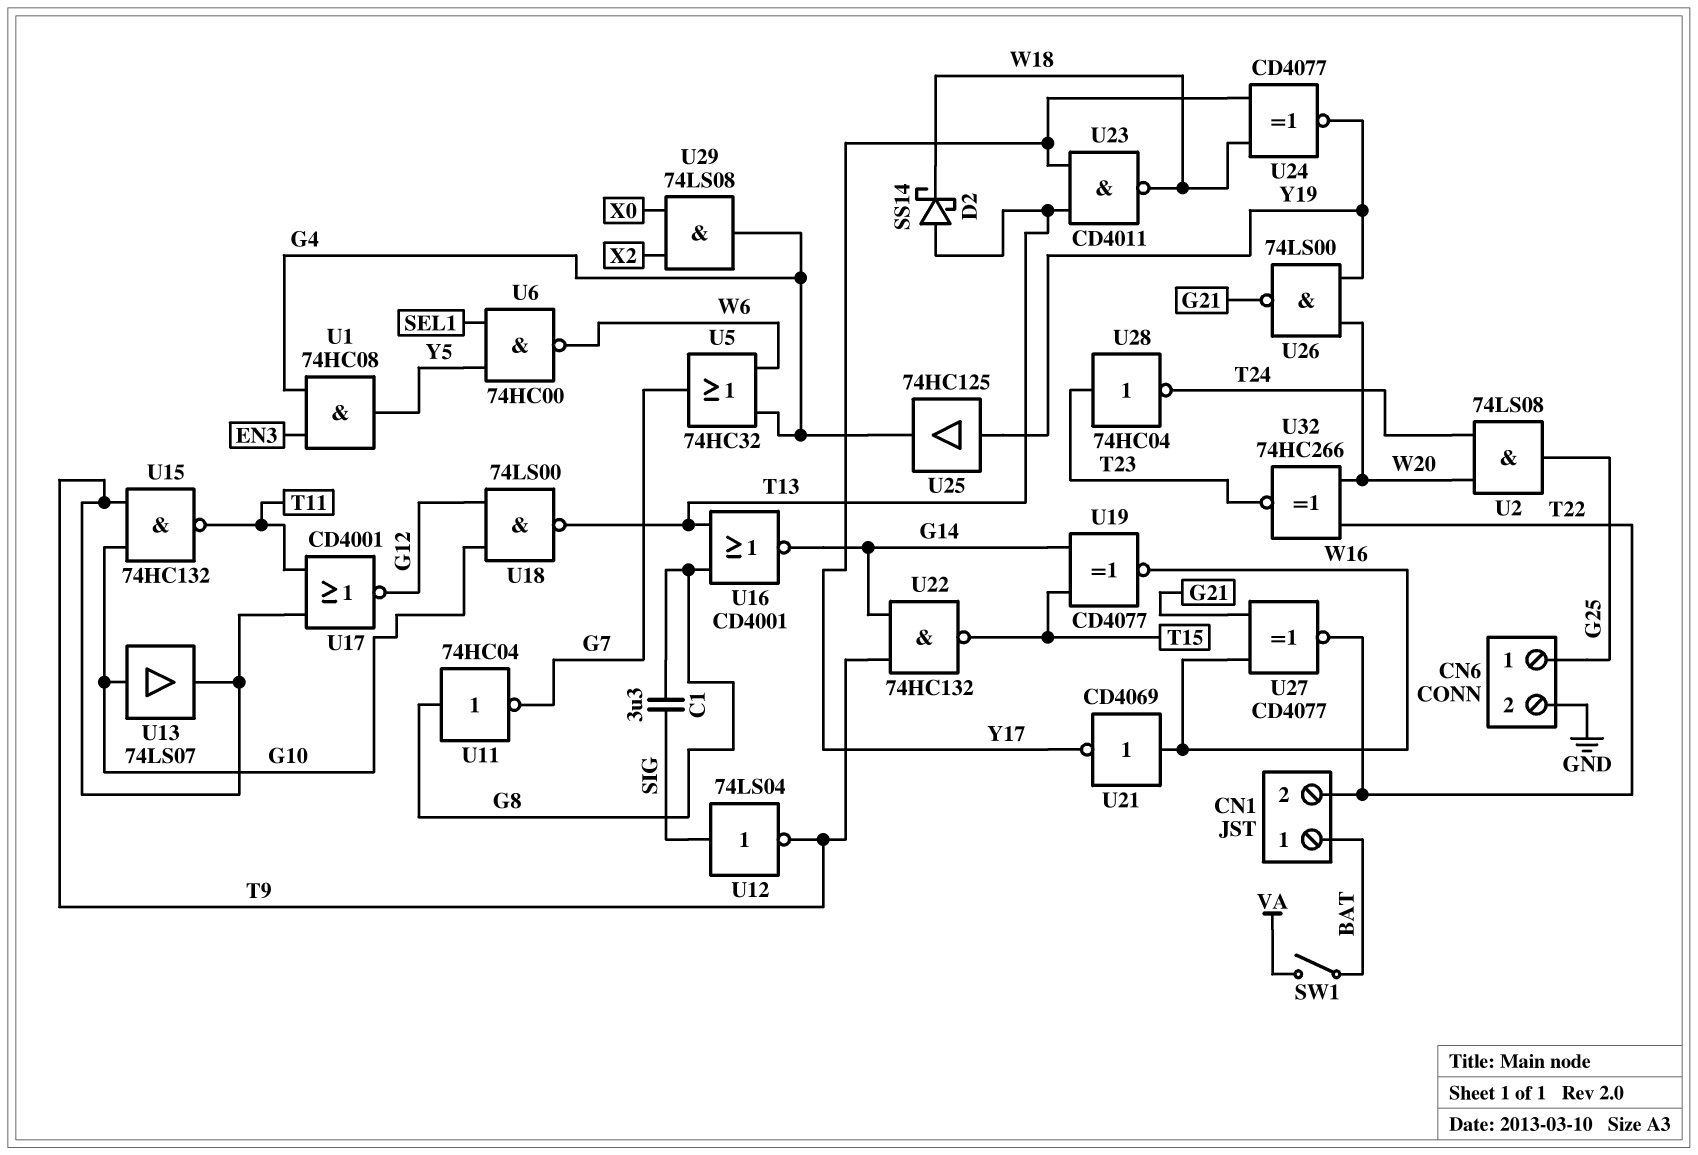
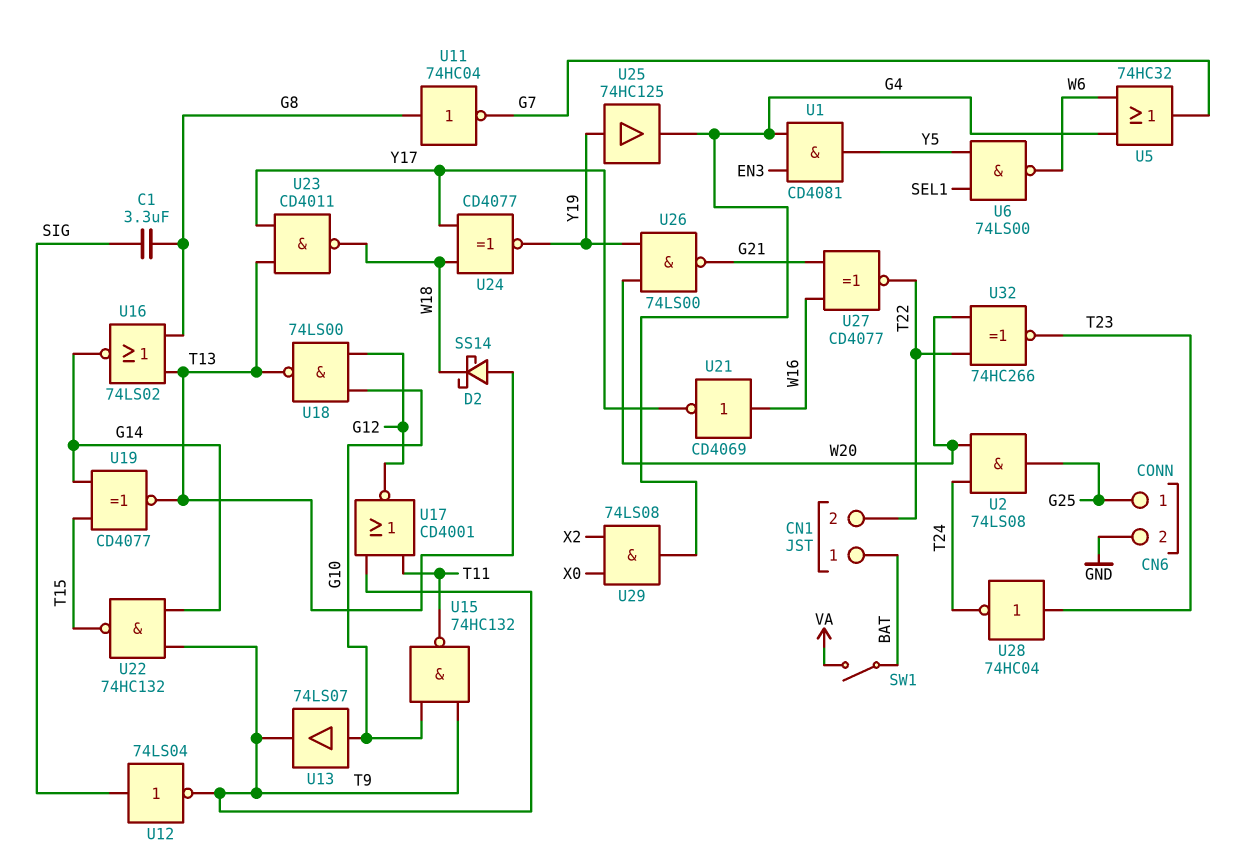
U1: AND 74HC08 (in EN3, in G4, out Y5) -> AND CD4081 (in EN3, in G4, out Y5)
U6: NAND 74HC00 (in SEL1, in Y5, out W6) -> NAND 74LS00 (in SEL1, in Y5, out W6)
U16: NOR CD4001 (in G8, in T13, out G14) -> NOR 74LS02 (in G8, in T13, out G14)
U19: XNOR CD4077 (in G14, in T15, out W16) -> XNOR CD4077 (in G14, in T15, out T13)

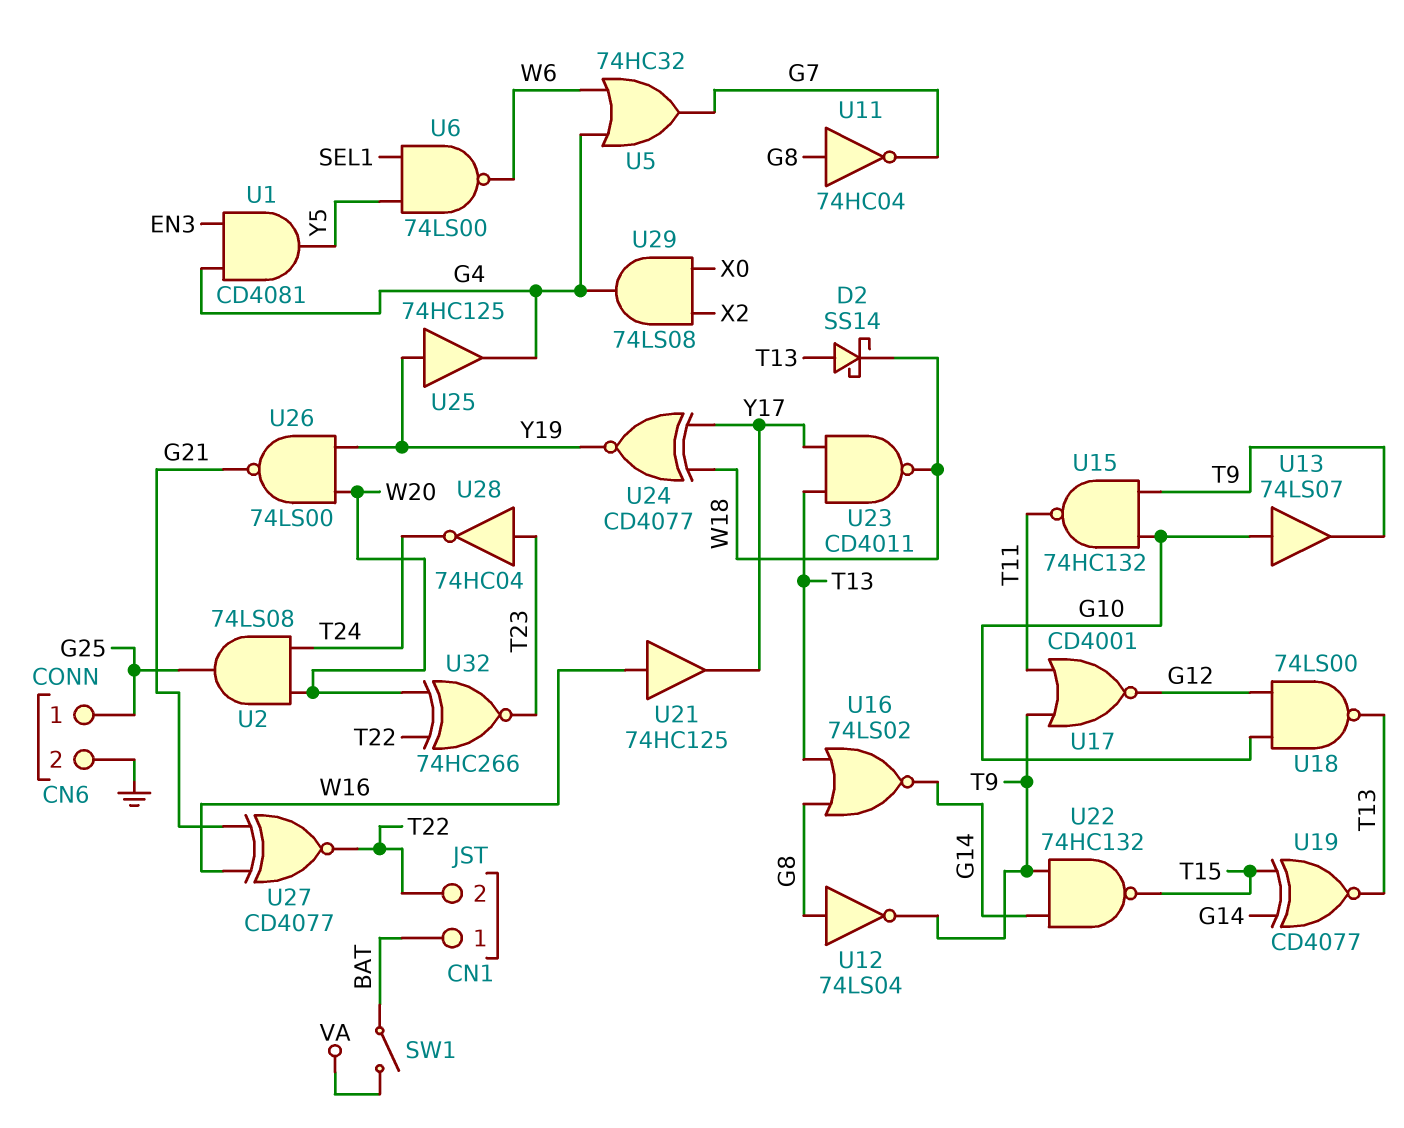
C1: 3.3uF (G8, SIG) -> none
U12: NOT 74LS04 (in SIG, out T9) -> NOT 74LS04 (in G8, out T9)
U21: NOT CD4069 (in W16, out Y17) -> buffer 74HC125 (in W16, out Y17)

